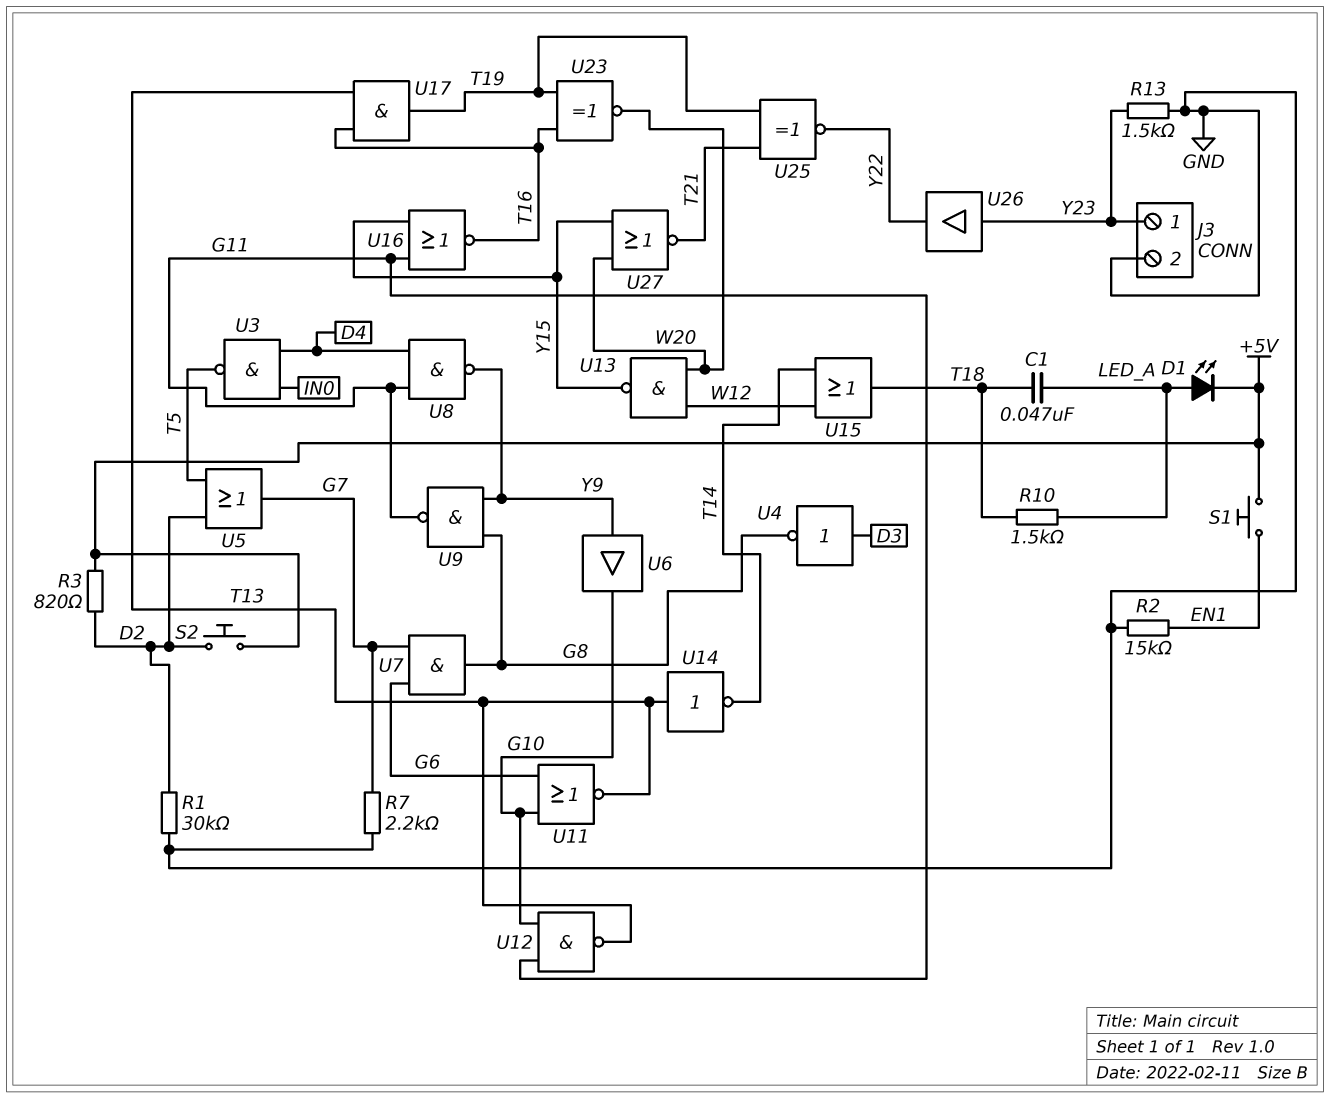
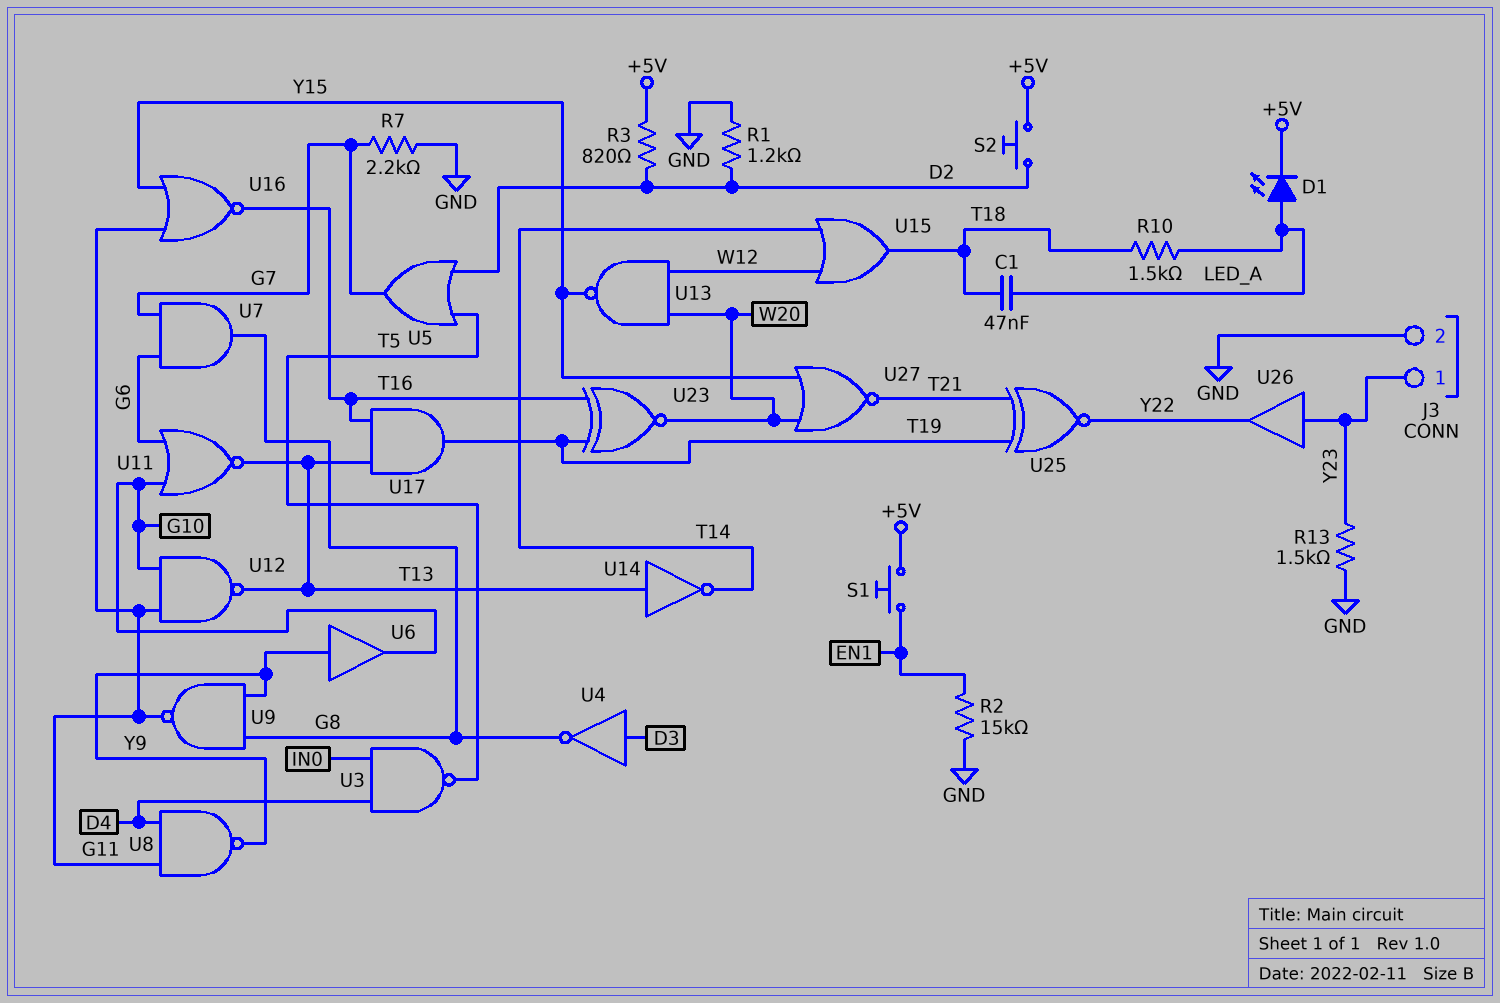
R1: 30k (D2, GND) -> 1.2k (D2, GND)

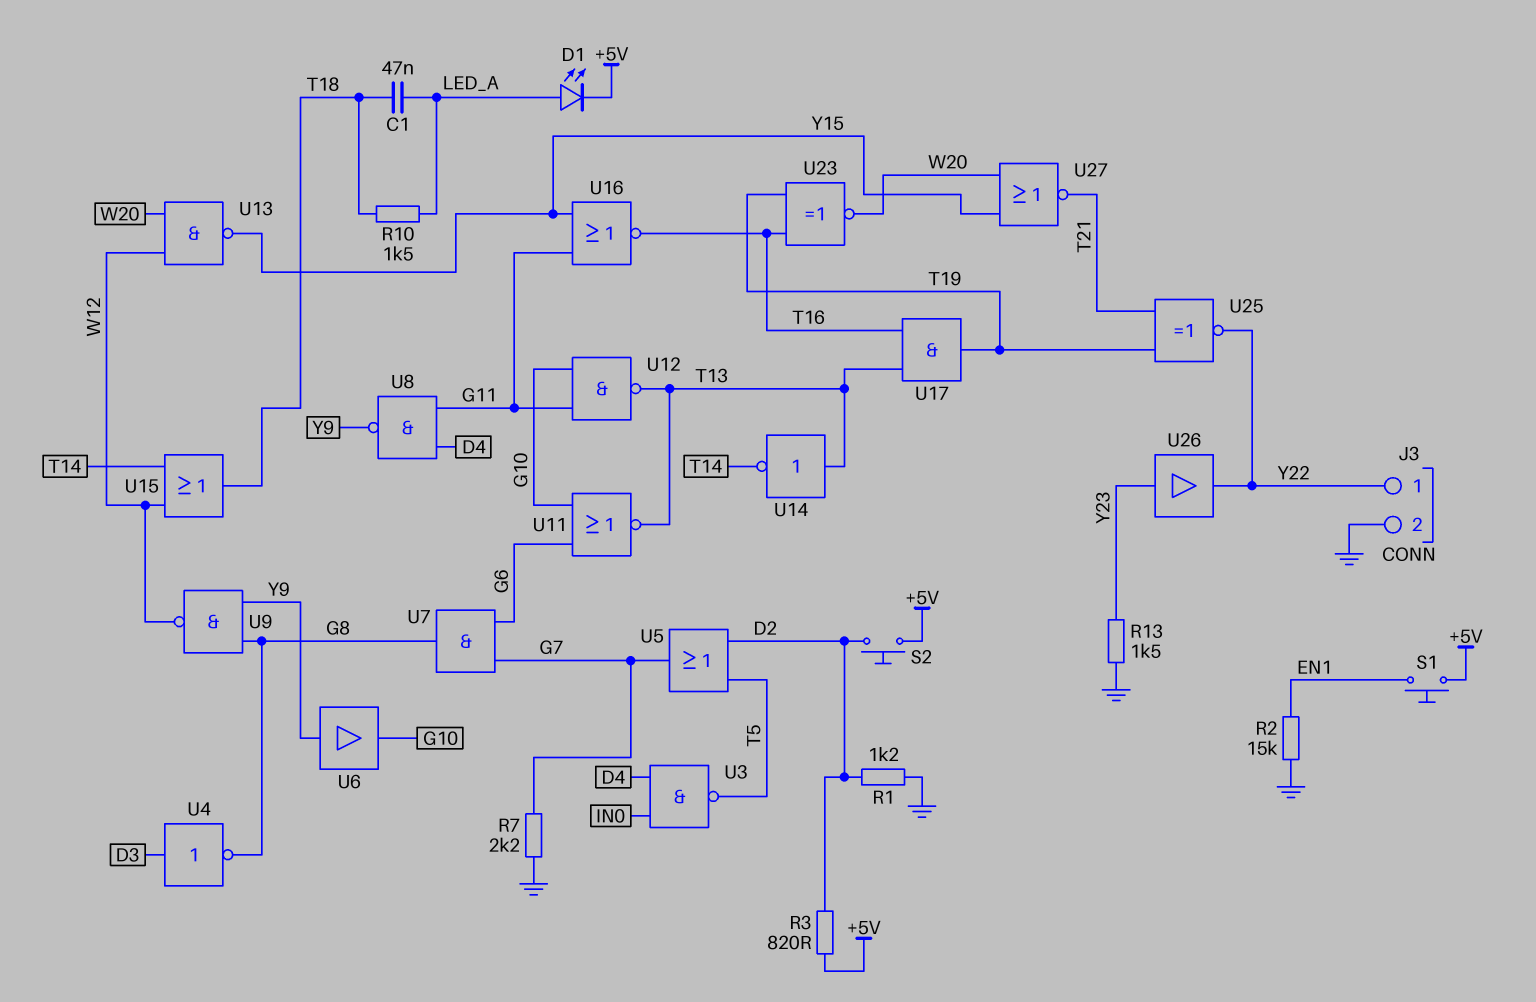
J3 pin 1: Y23 -> Y22
U9: NAND (in G8, in Y9, out G11) -> NAND (in G8, in Y9, out W12)

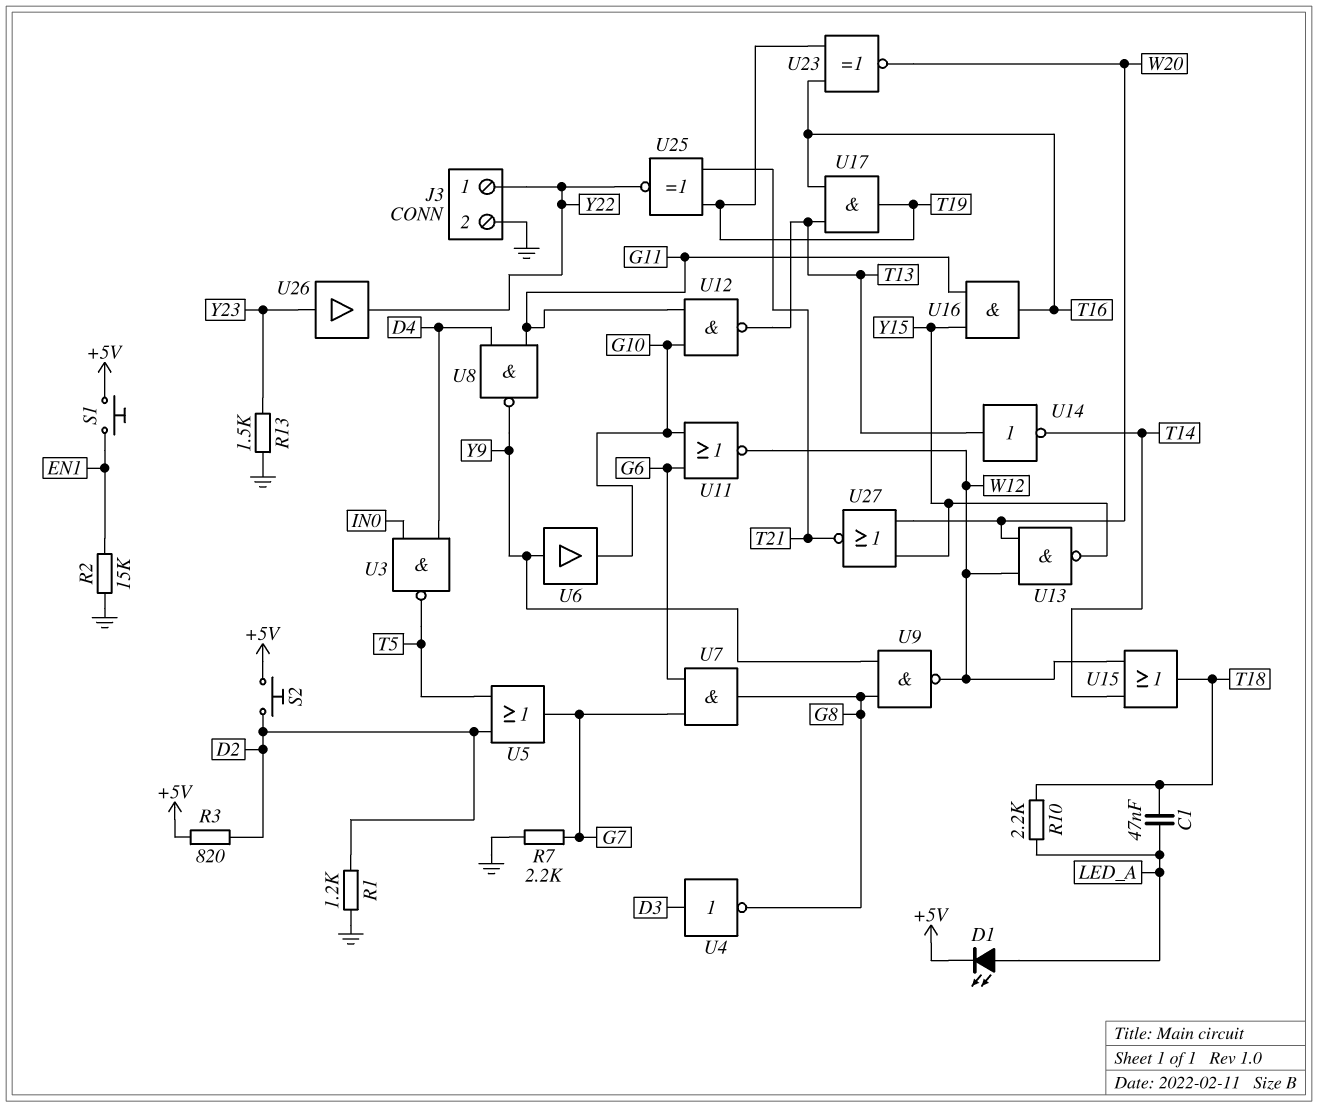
R10: 1.5k (LED_A, T18) -> 2.2k (LED_A, T18)
U11: NOR (in G6, in G10, out T13) -> NOR (in G6, in G10, out W12)
U16: NOR (in G11, in Y15, out T16) -> AND (in G11, in Y15, out T16)

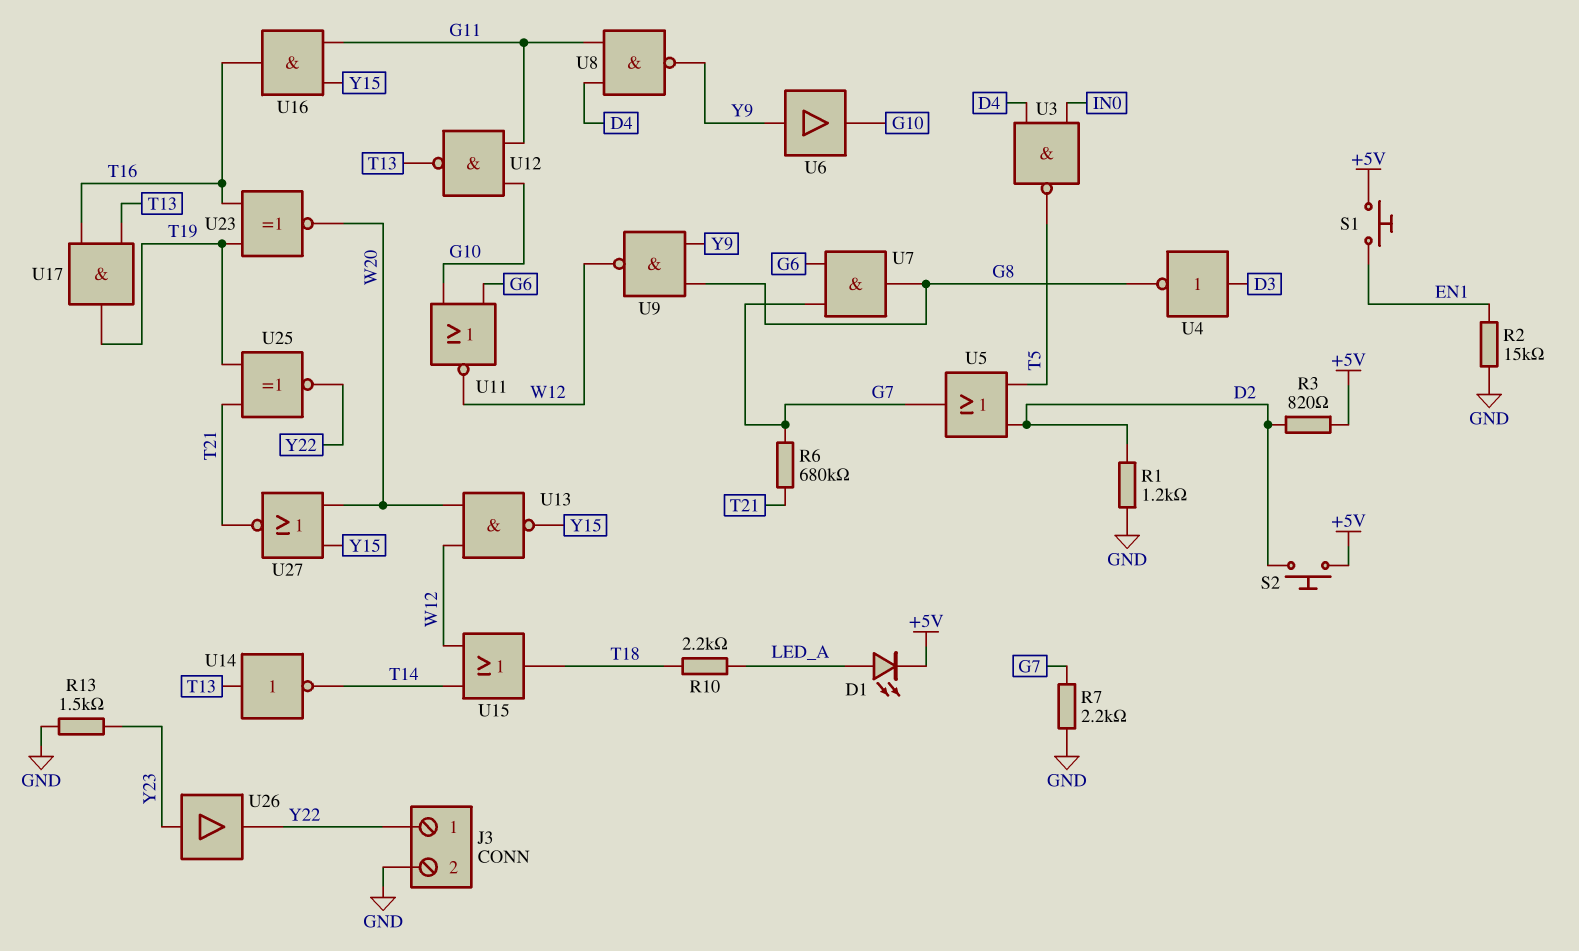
C1: 47nF (LED_A, T18) -> none
R6: none -> 680k (G7, T21)

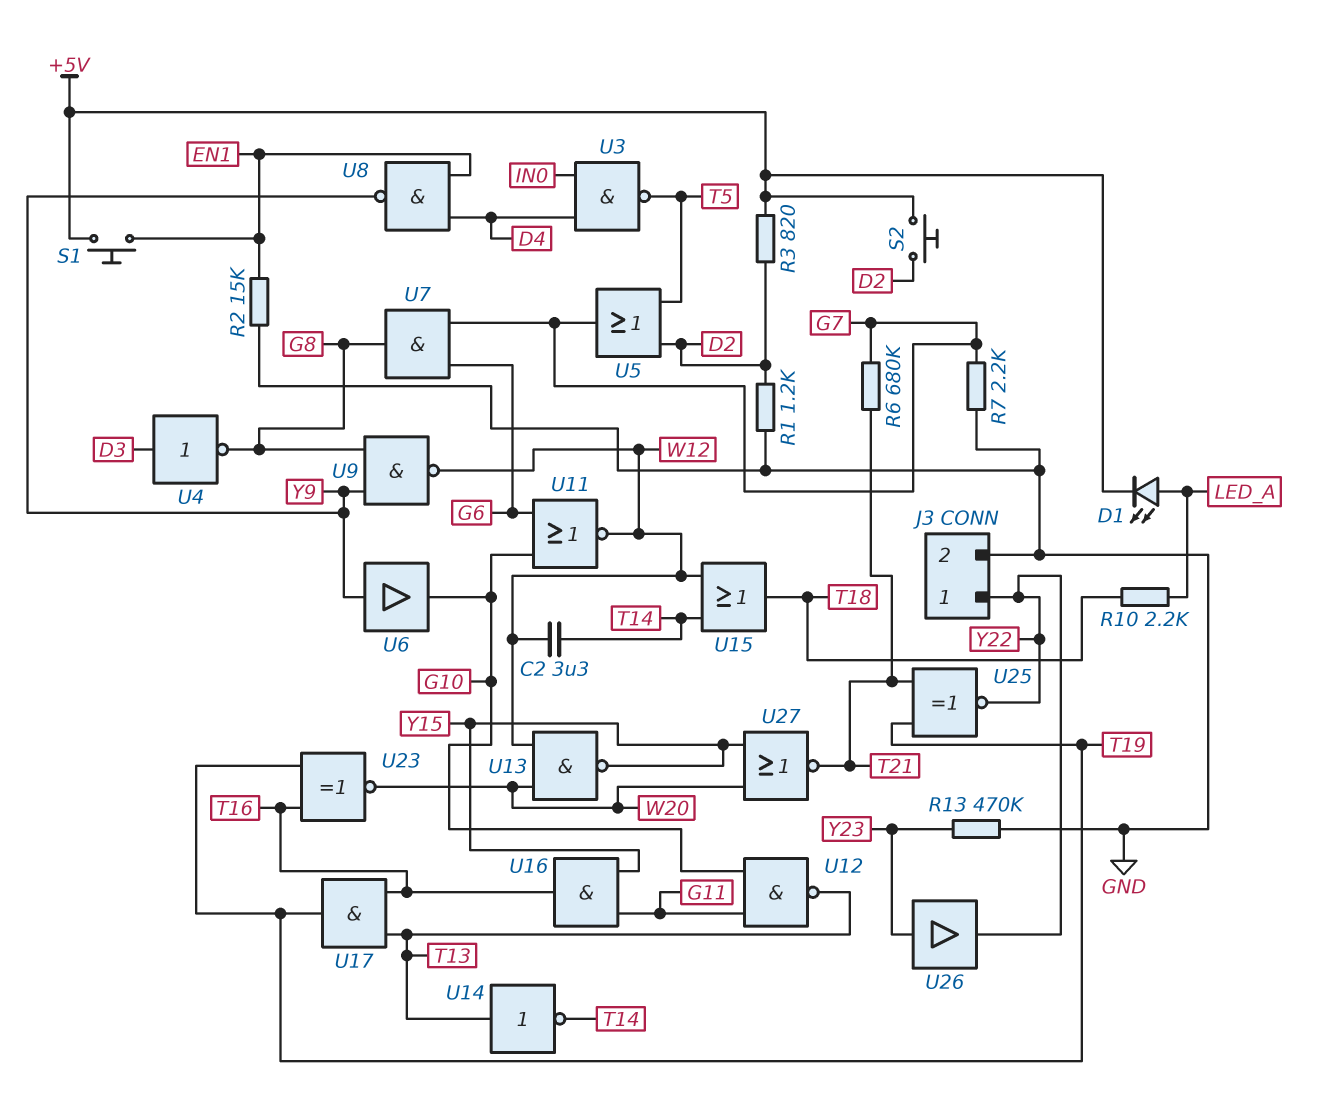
C2: none -> 3.3uF (T14, W12)
R13: 1.5k (GND, Y23) -> 470k (GND, Y23)
U8: NAND (in D4, in G11, out Y9) -> NAND (in D4, in EN1, out Y9)

